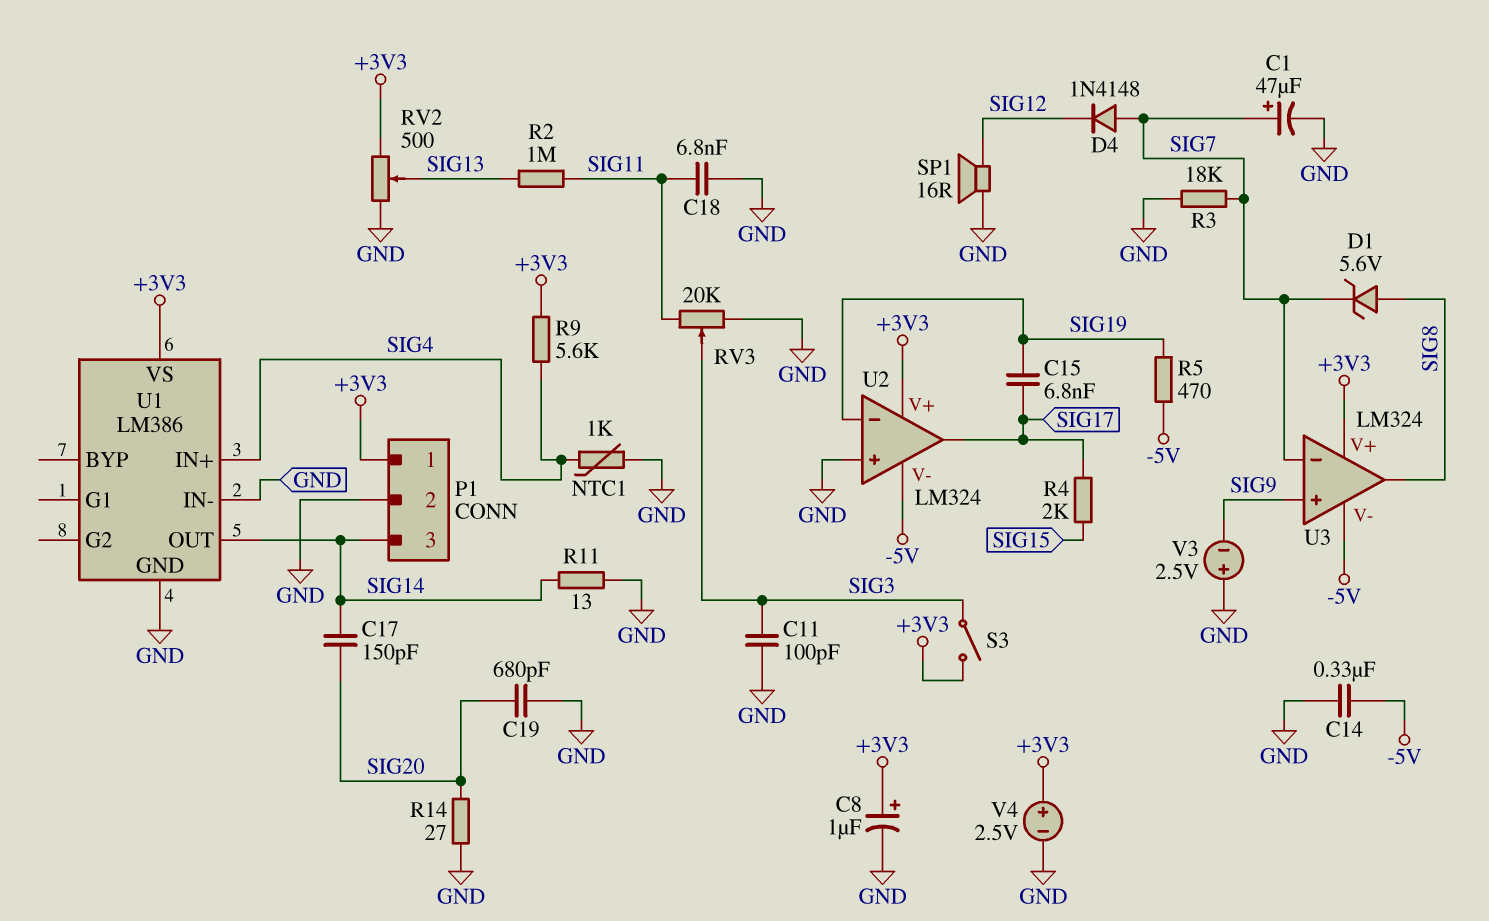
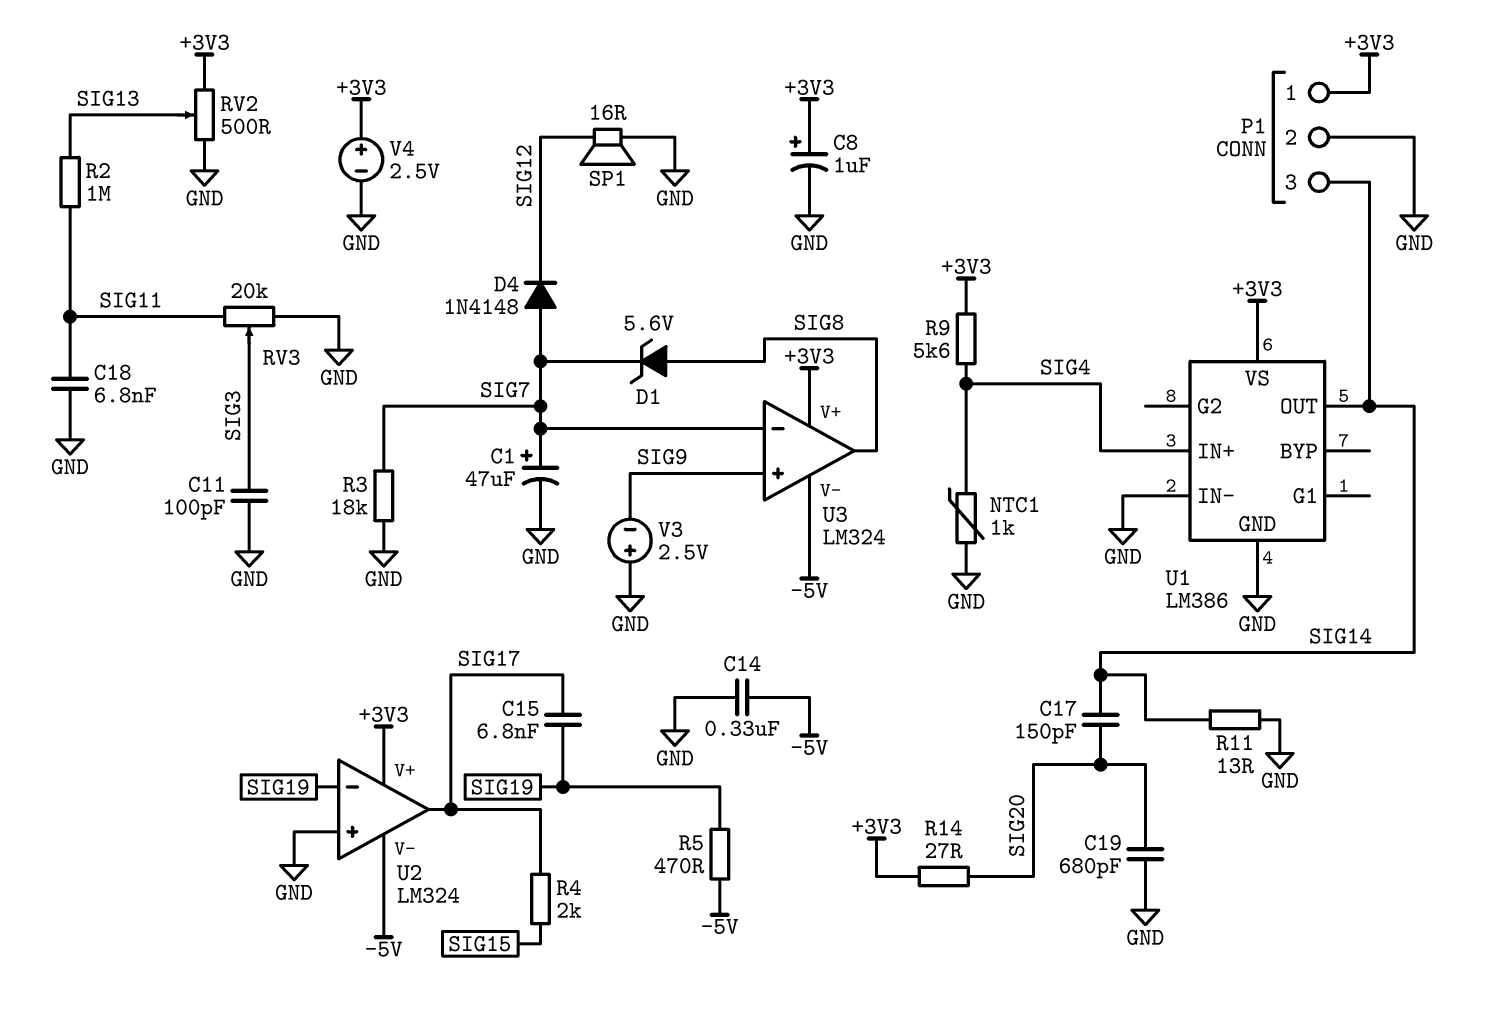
R14: 27 (GND, SIG20) -> 27 (+3V3, SIG20)
S3: switch (+3V3, SIG3) -> none

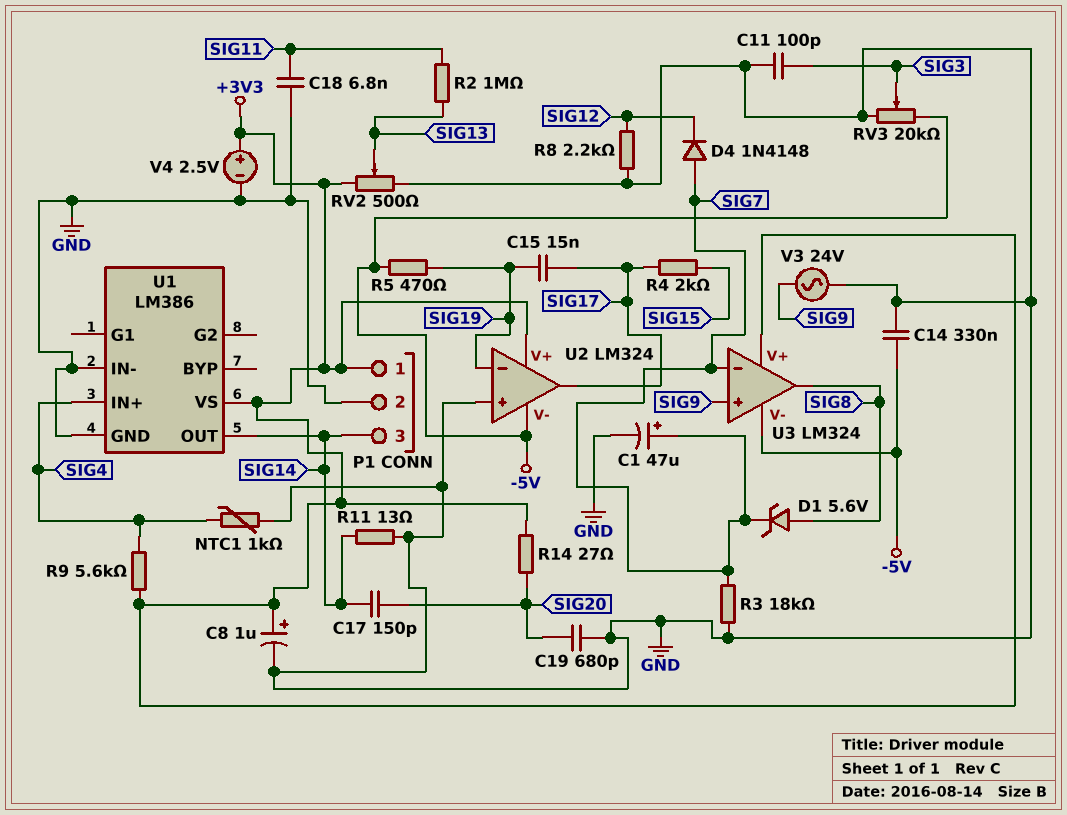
C15: 6.8nF (SIG17, SIG19) -> 15nF (SIG17, SIG19)
R8: none -> 2.2k (GND, SIG12)
RV3: 20k (GND, SIG11, wiper SIG3) -> 20k (-5V, GND, wiper SIG3)
SP1: speaker 16R (GND, SIG12) -> none
V3: 2.5V (plus GND, minus SIG9) -> AC 24V (GND, SIG9)

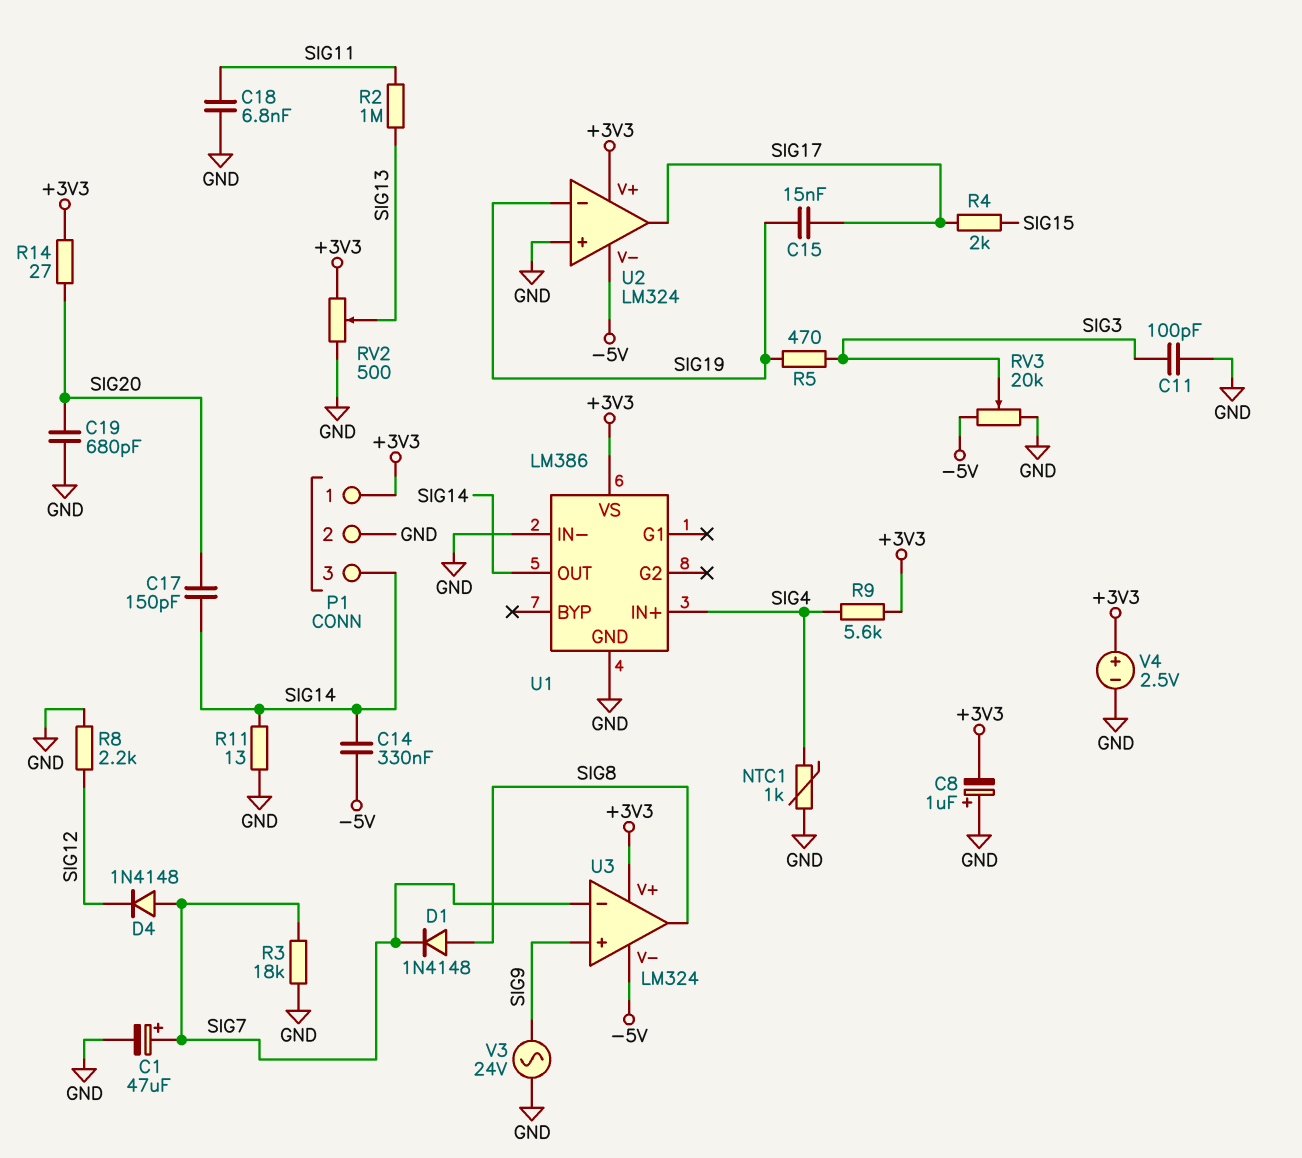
C8: 1uF (plus +3V3, minus GND) -> 1uF (plus GND, minus +3V3)
C14: 330nF (-5V, GND) -> 330nF (-5V, SIG14)
D1: zener 5.6V (A SIG8, K SIG7) -> diode 1N4148 (A SIG8, K SIG7)
R5: 470 (-5V, SIG19) -> 470 (SIG3, SIG19)

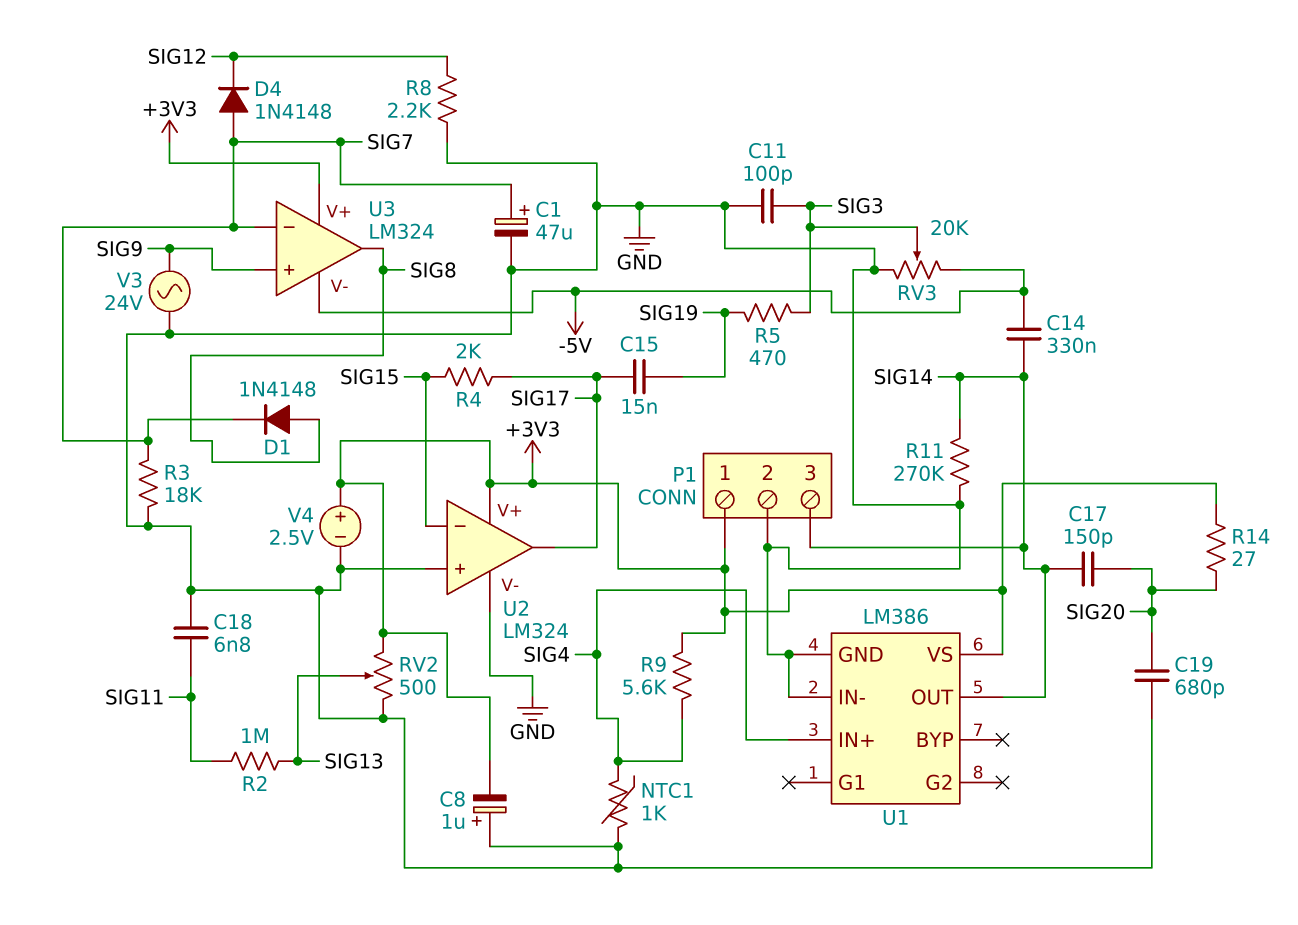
R11: 13 (GND, SIG14) -> 270k (GND, SIG14)
U2 pin V-: -5V -> GND
U2 pin in-: SIG19 -> SIG15

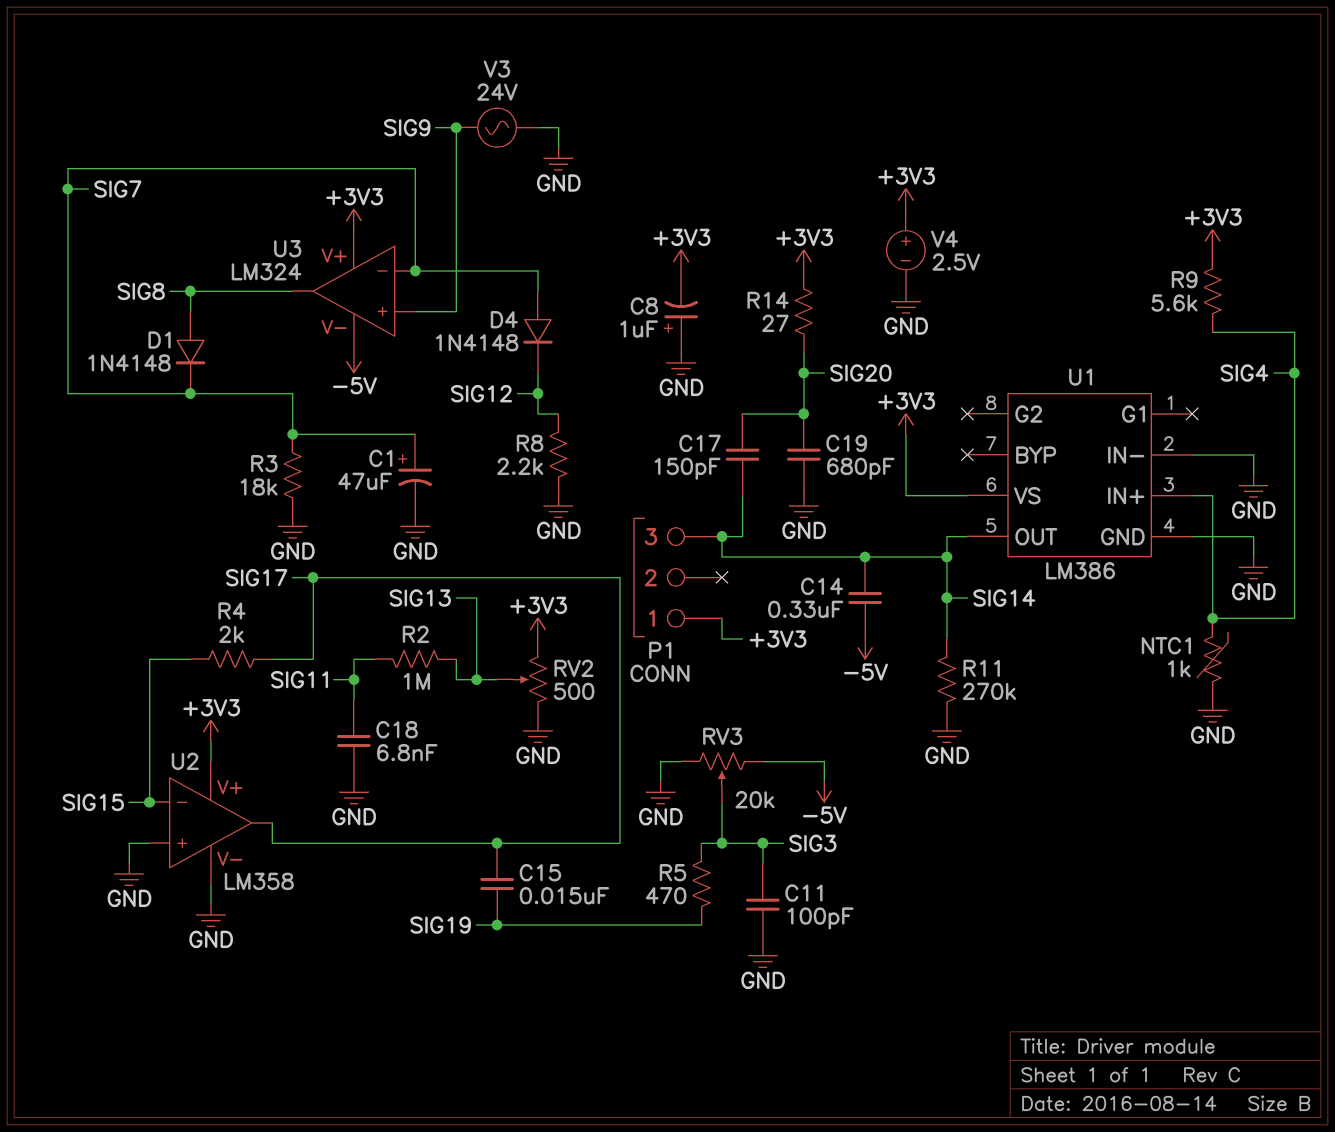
P1 pin 2: GND -> none
U2: LM324 -> LM358

